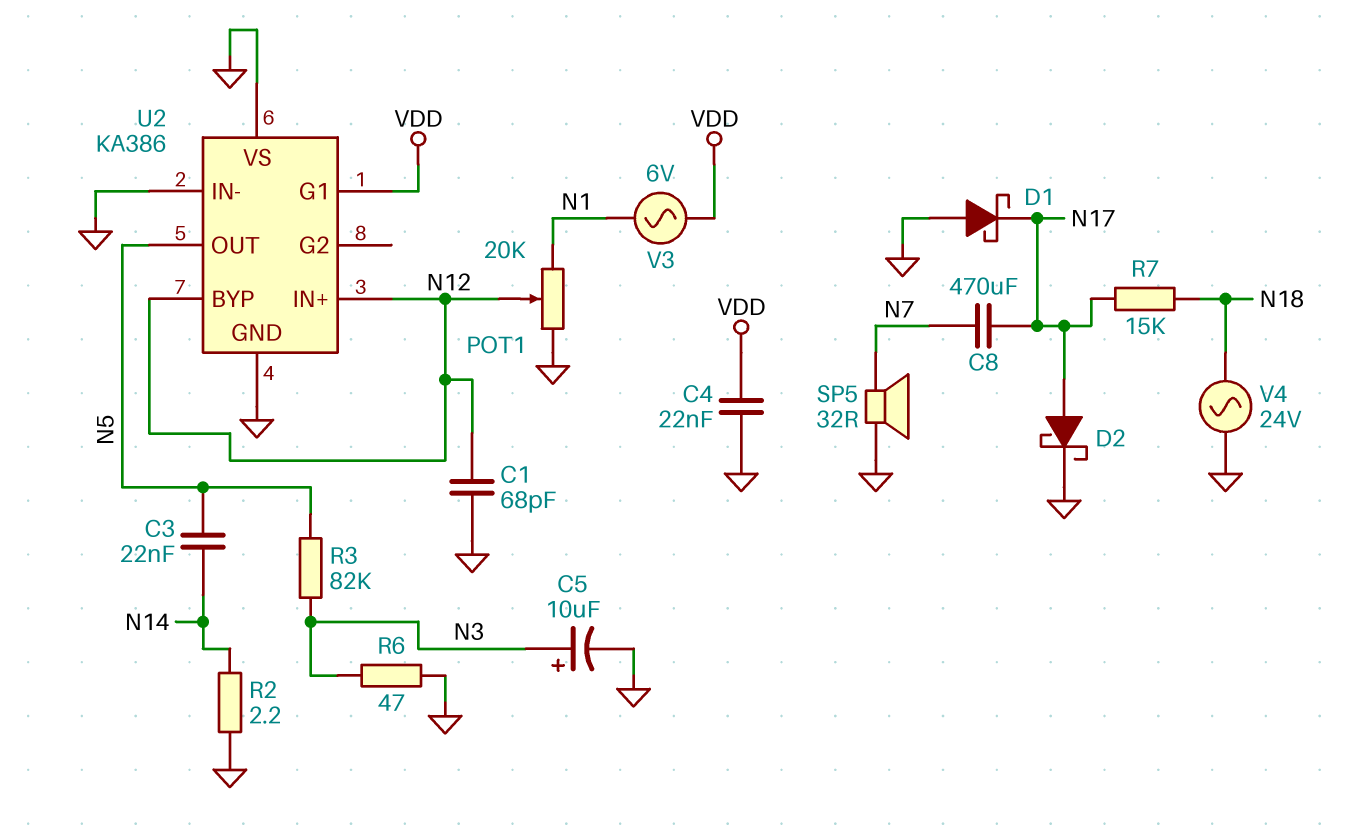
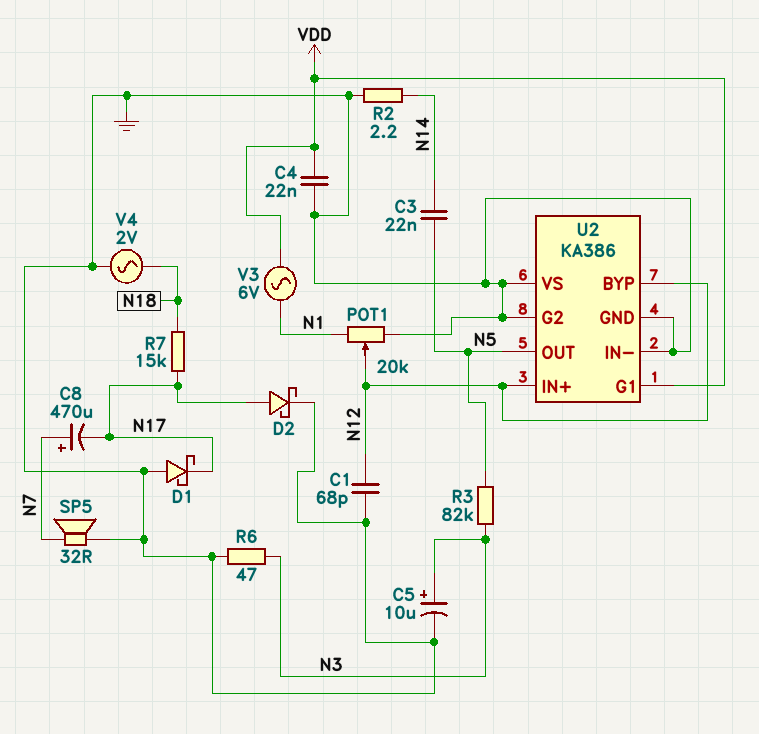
C8: 470uF (N7, N17) -> 470uF (plus N7, minus N17)
U2 pin G2: none -> GND
V4: AC 24V (GND, N18) -> AC 2V (GND, N18)

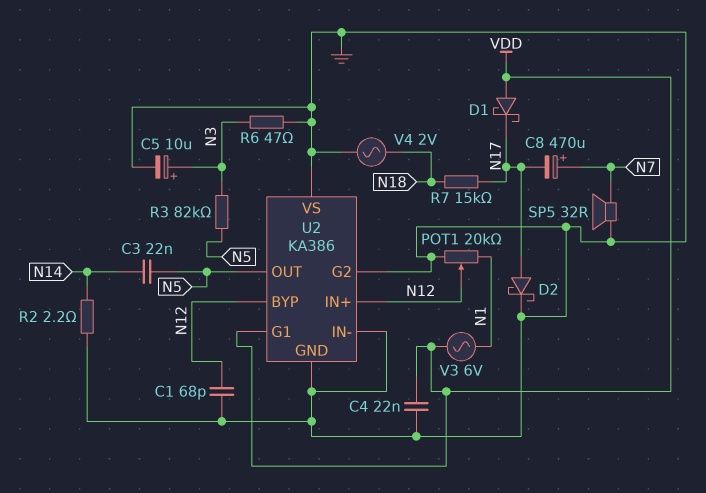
D1: schottky (A GND, K N17) -> schottky (A VDD, K N17)

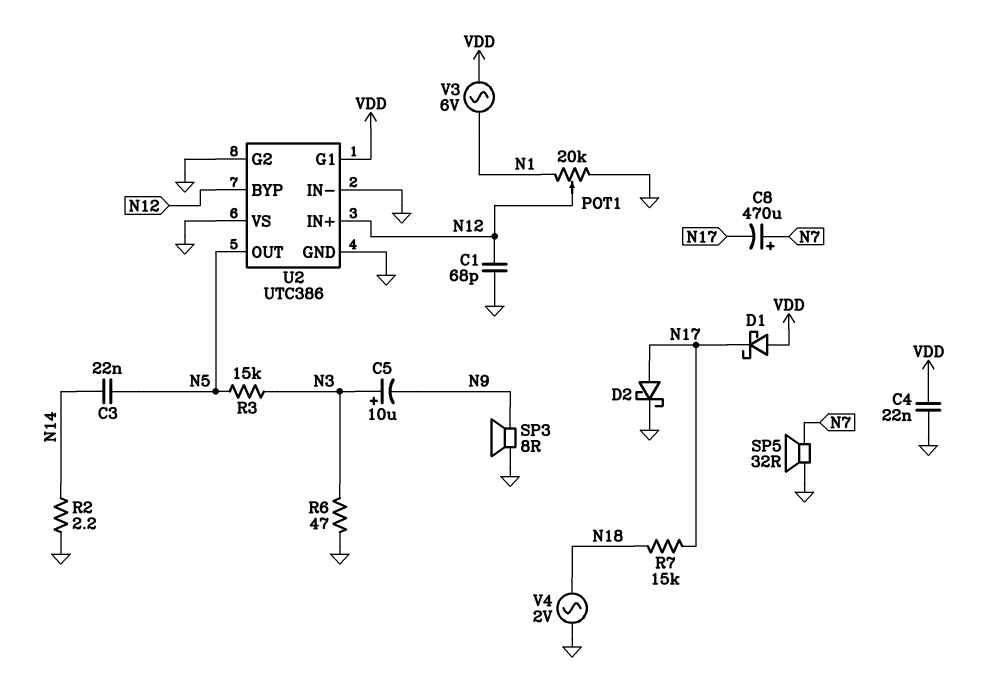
C5: 10uF (plus N3, minus GND) -> 10uF (plus N3, minus N9)
R3: 82k (N3, N5) -> 15k (N3, N5)
SP3: none -> speaker 8R (GND, N9)
U2: KA386 -> UTC386

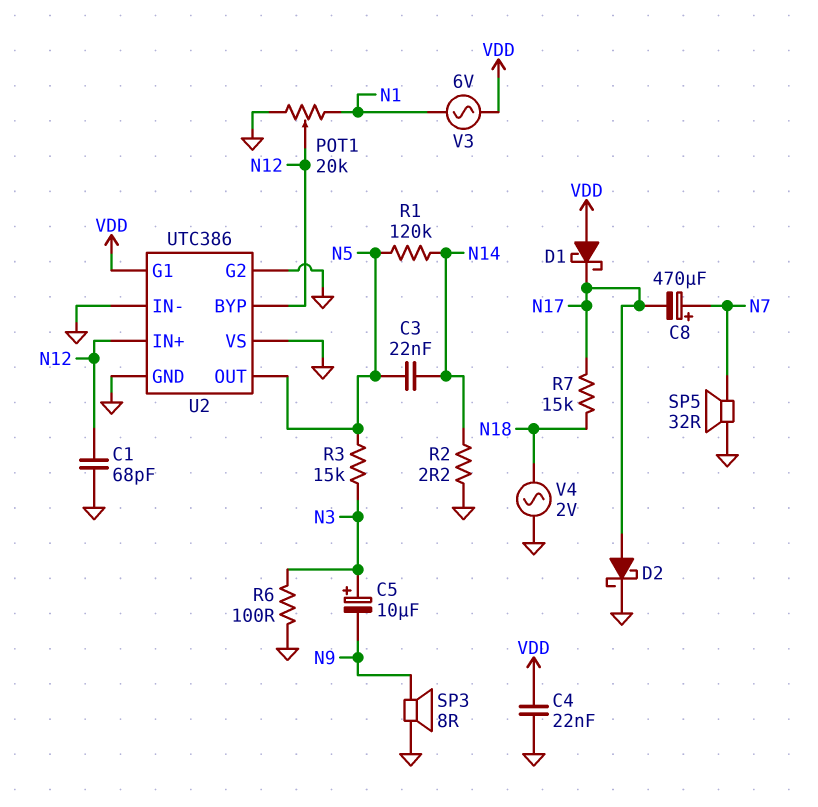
R1: none -> 120k (N5, N14)
R6: 47 (GND, N3) -> 100 (GND, N3)

